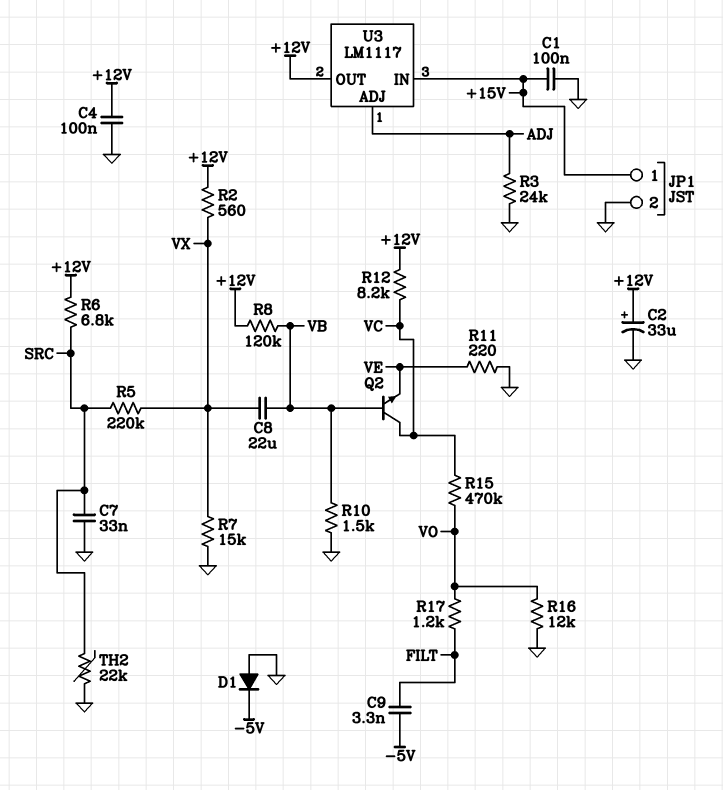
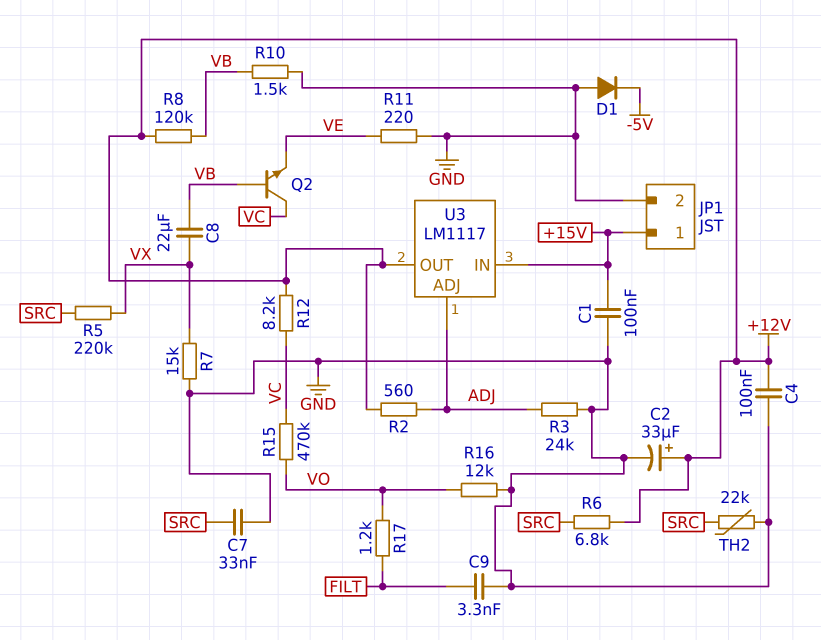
C9: 3.3nF (-5V, FILT) -> 3.3nF (FILT, GND)
R2: 560 (+12V, VX) -> 560 (+12V, ADJ)

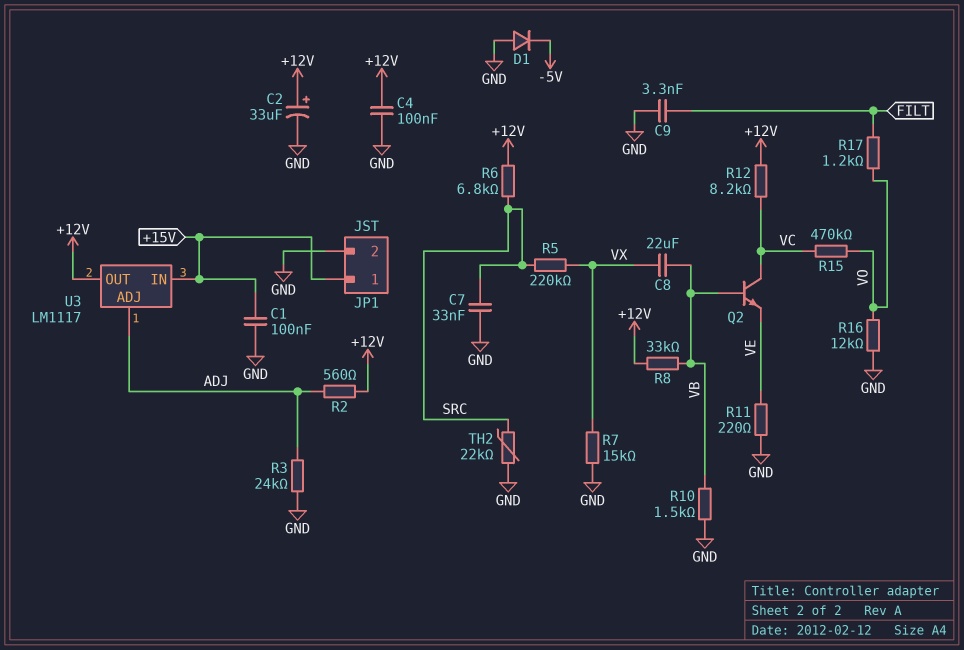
R8: 120k (+12V, VB) -> 33k (+12V, VB)

